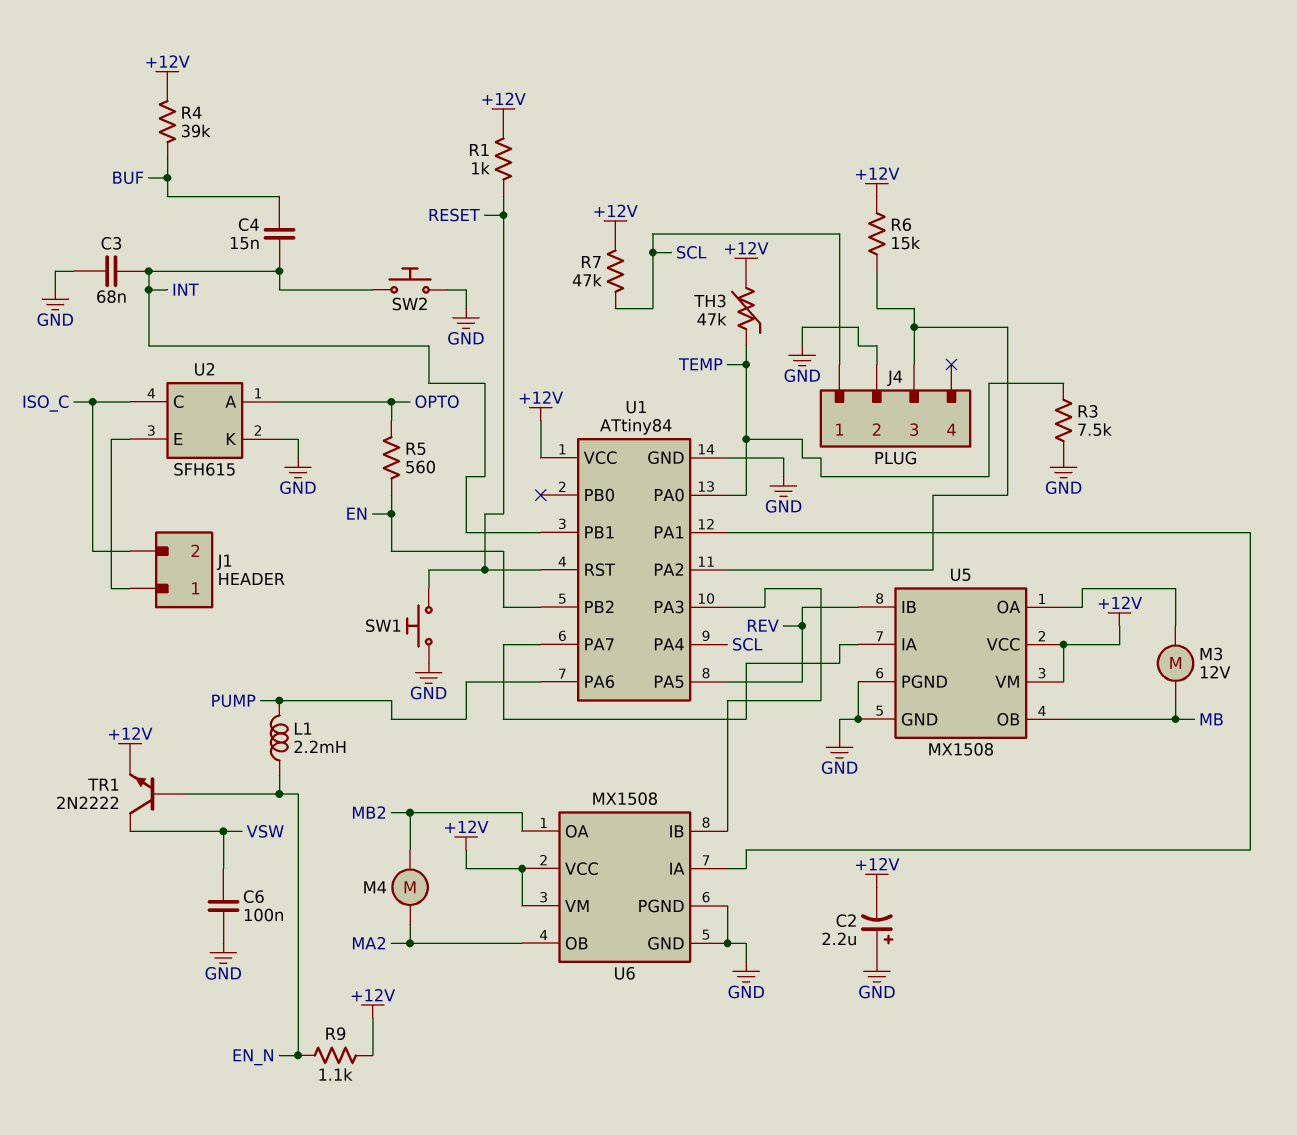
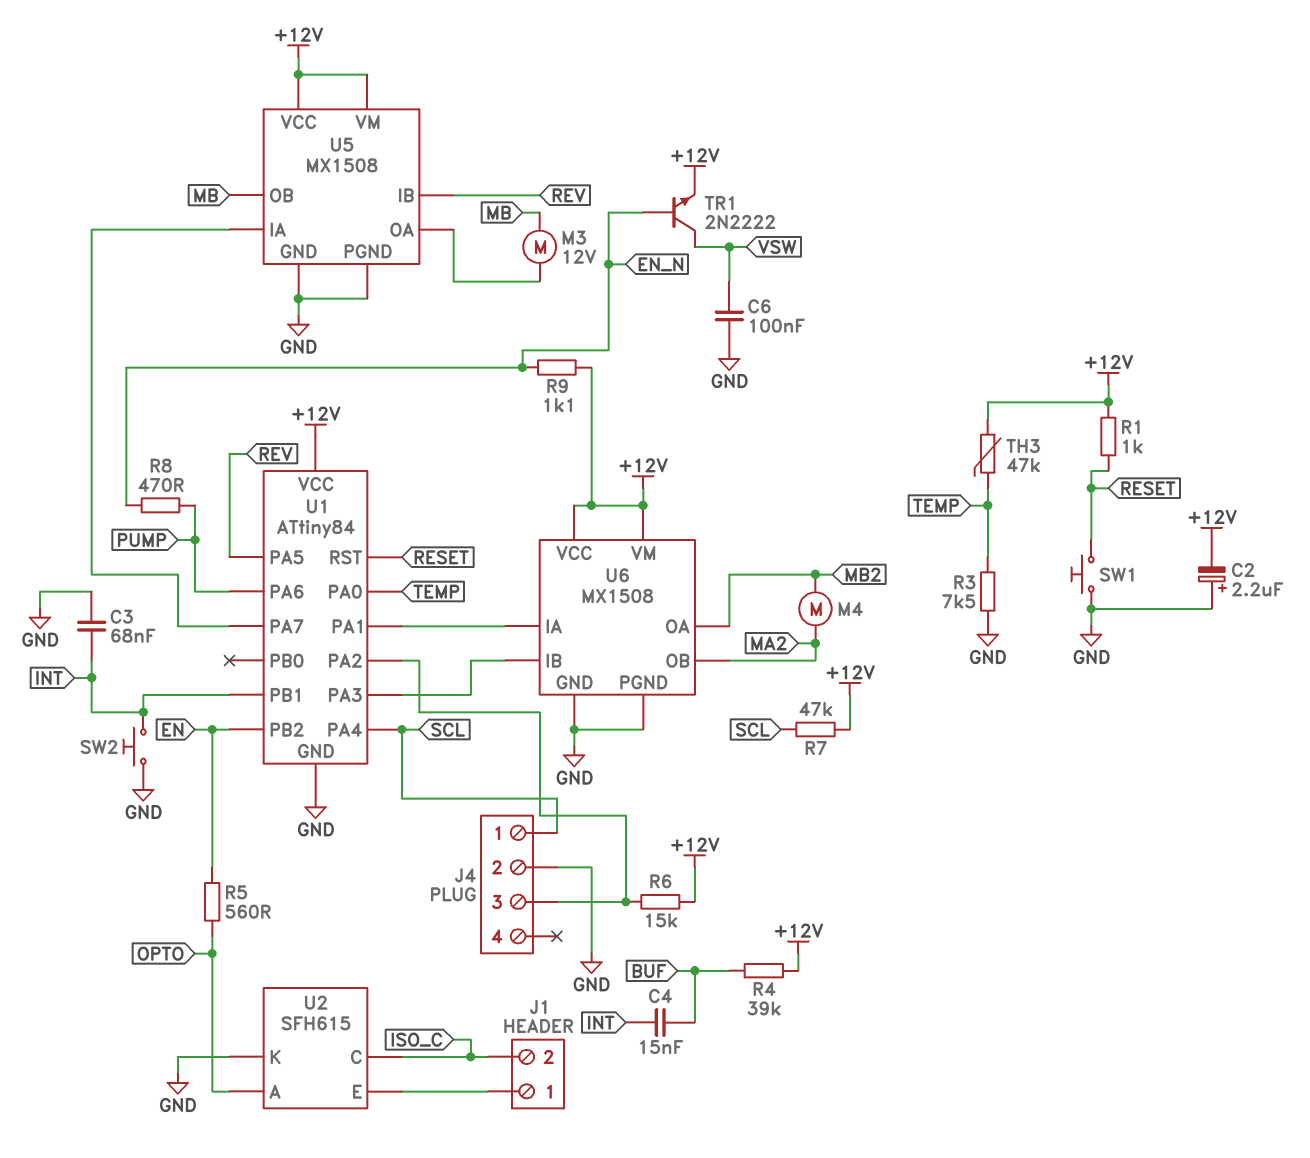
L1: 2.2mH (EN_N, PUMP) -> none
R8: none -> 470 (EN_N, PUMP)

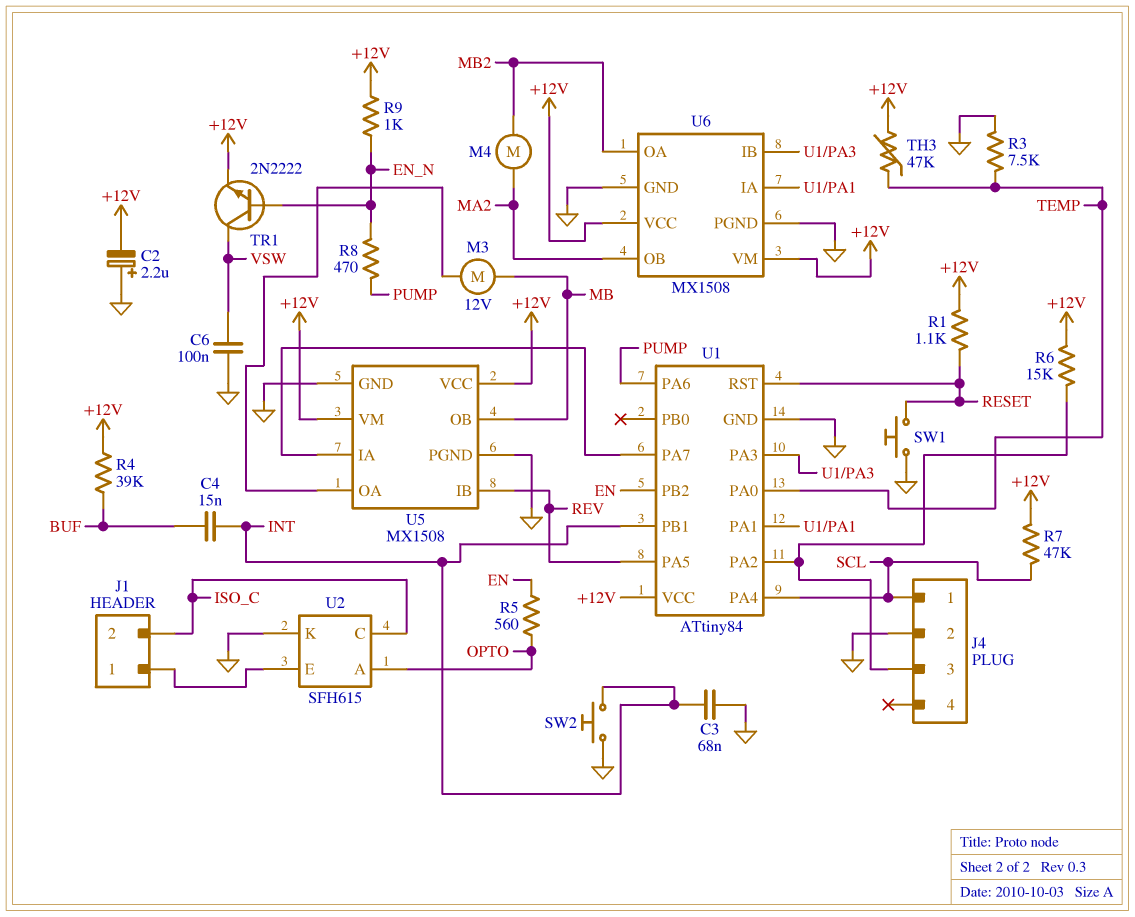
R1: 1k (+12V, RESET) -> 1.1k (+12V, RESET)
R9: 1.1k (+12V, EN_N) -> 1k (+12V, EN_N)

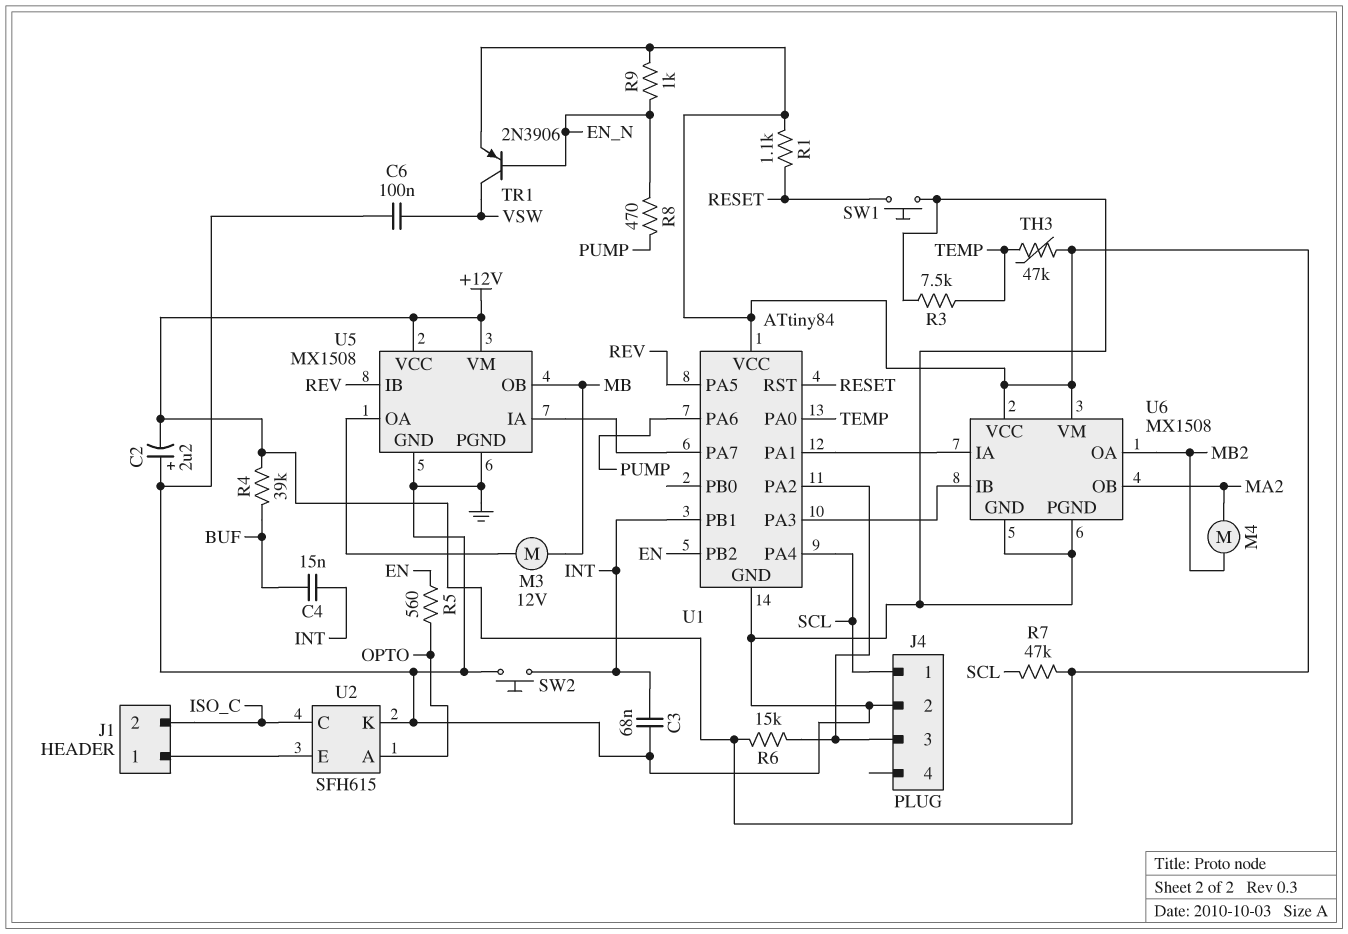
TR1: NPN 2N2222 (B EN_N, C VSW, E +12V) -> PNP 2N3906 (B EN_N, C VSW, E +12V)

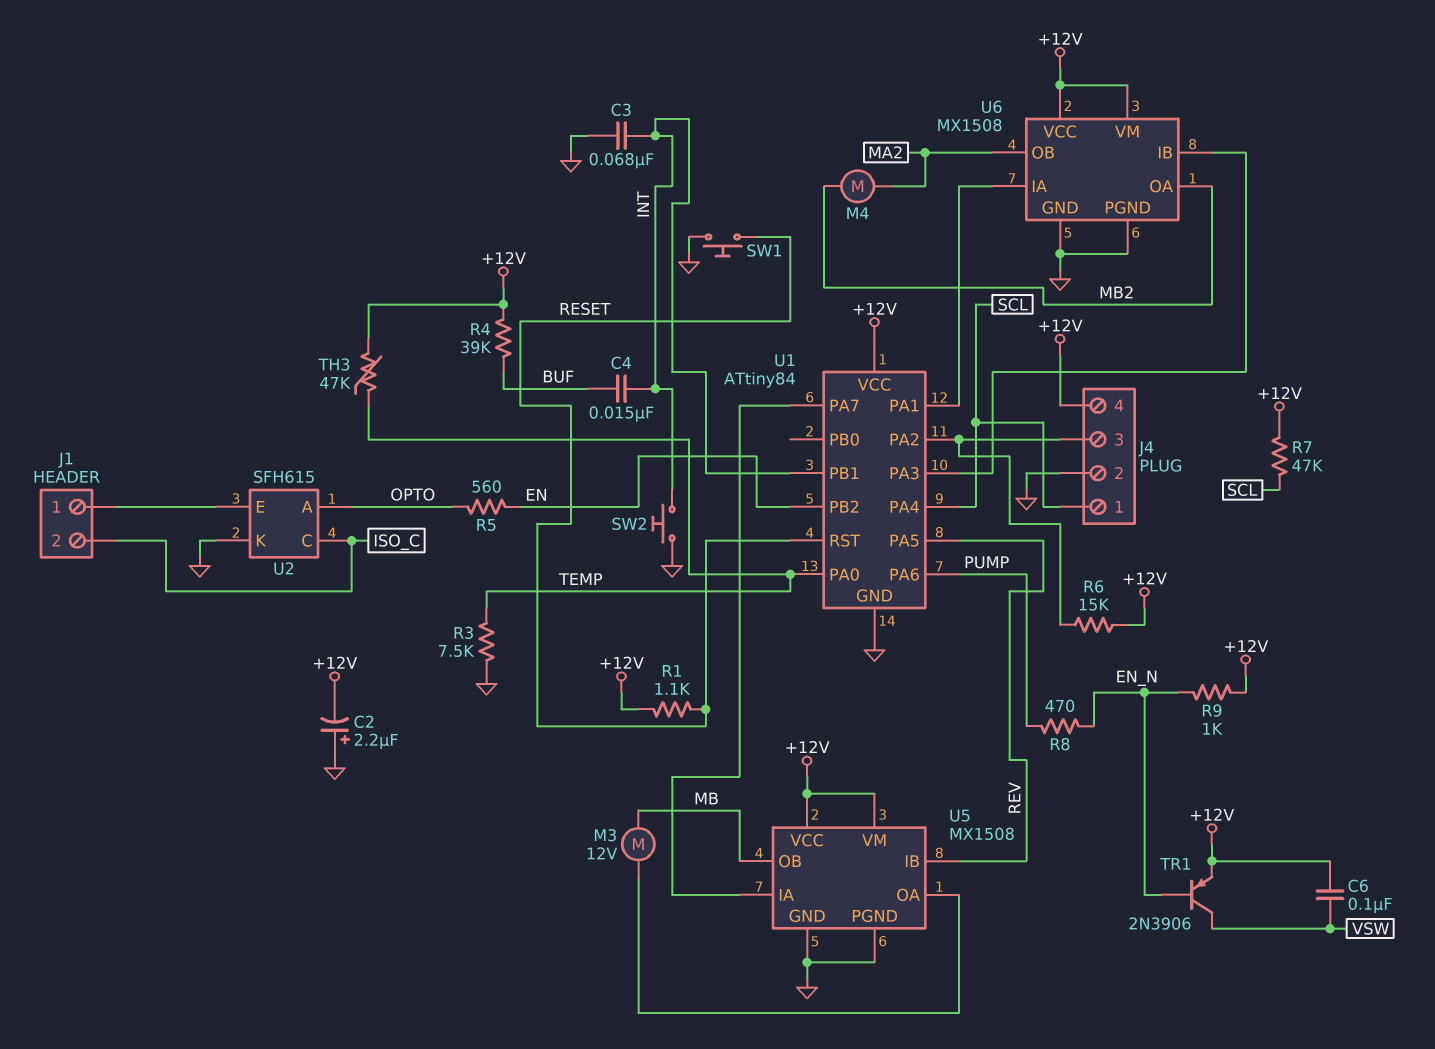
C6: 100nF (GND, VSW) -> 100nF (+12V, VSW)
J4 pin 4: none -> +12V

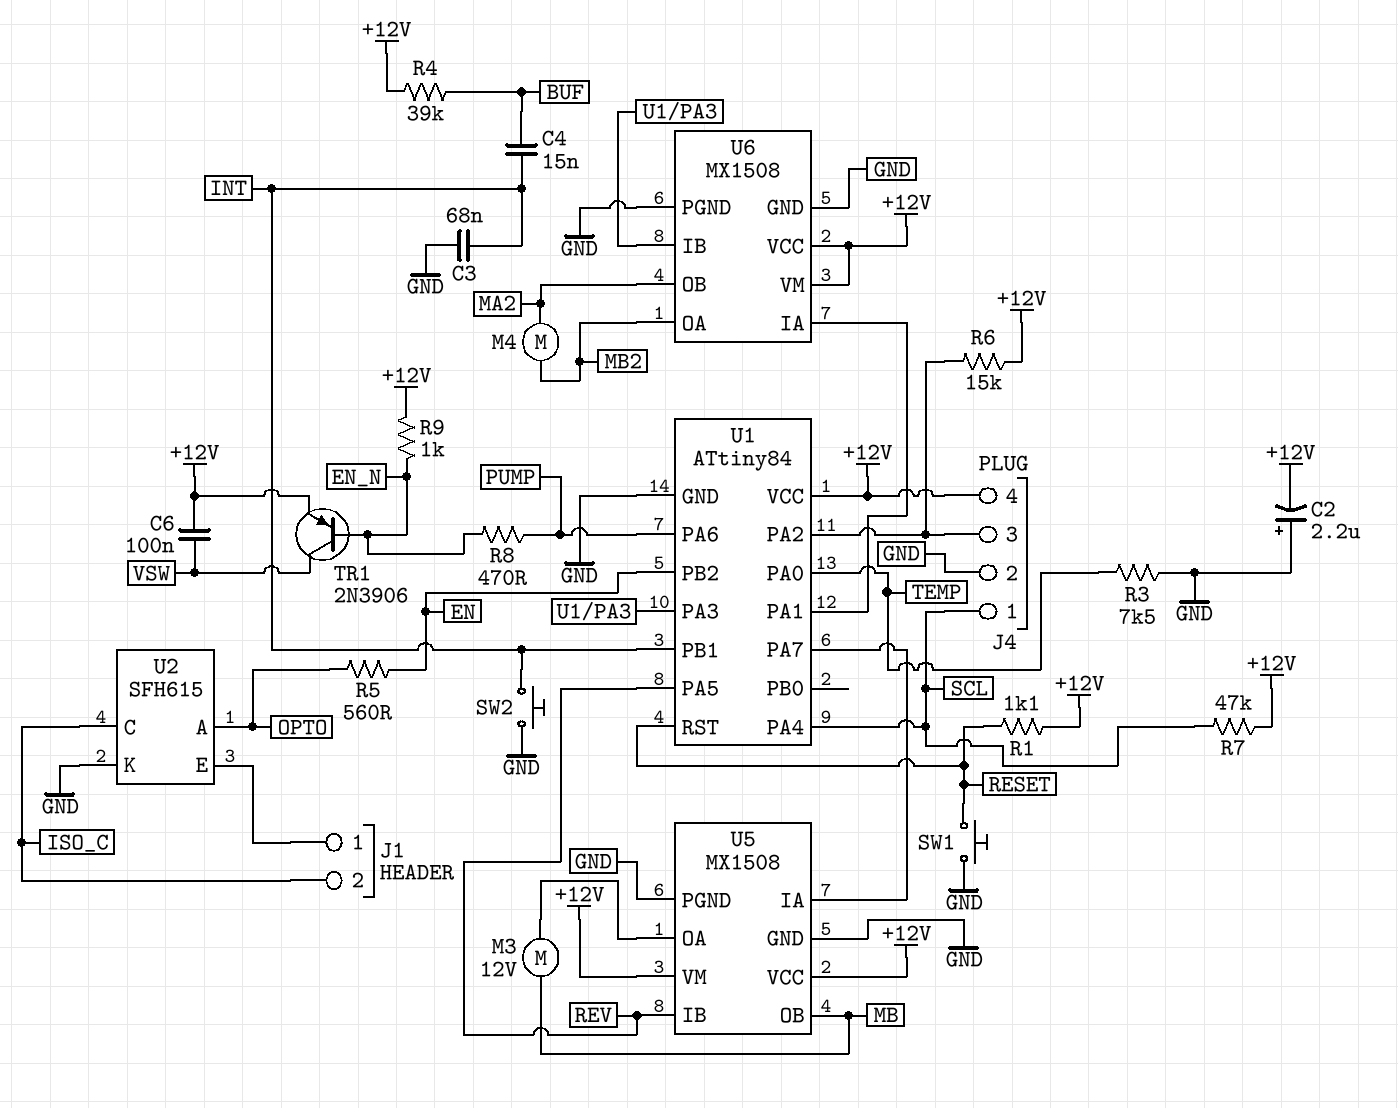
TH3: 47k (+12V, TEMP) -> none

